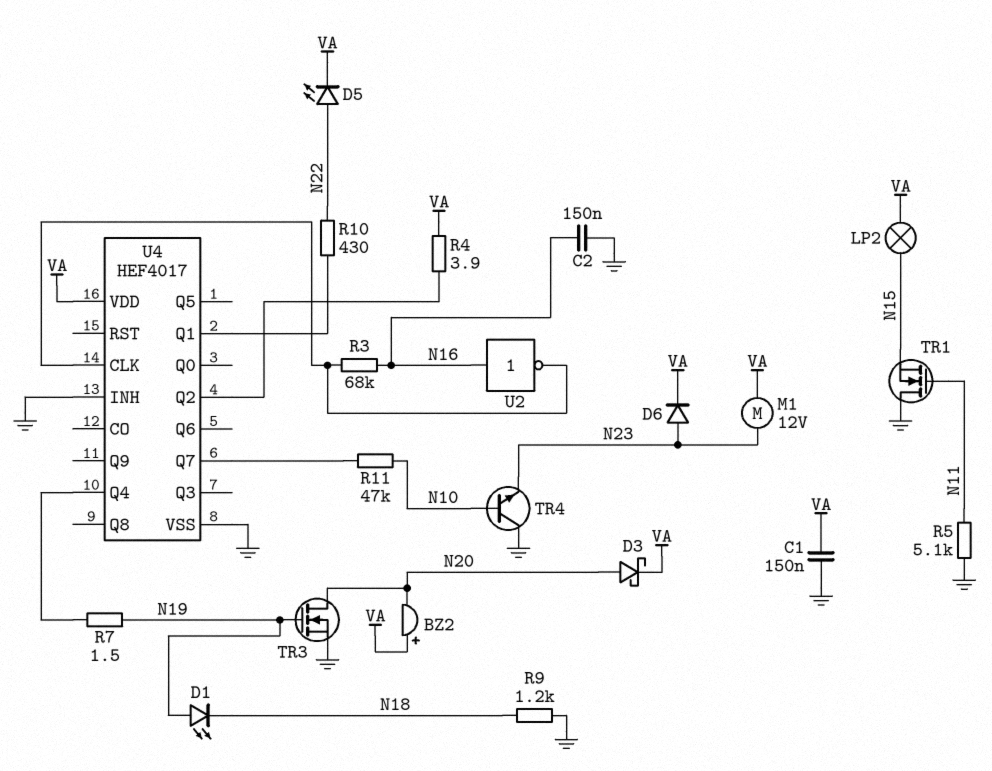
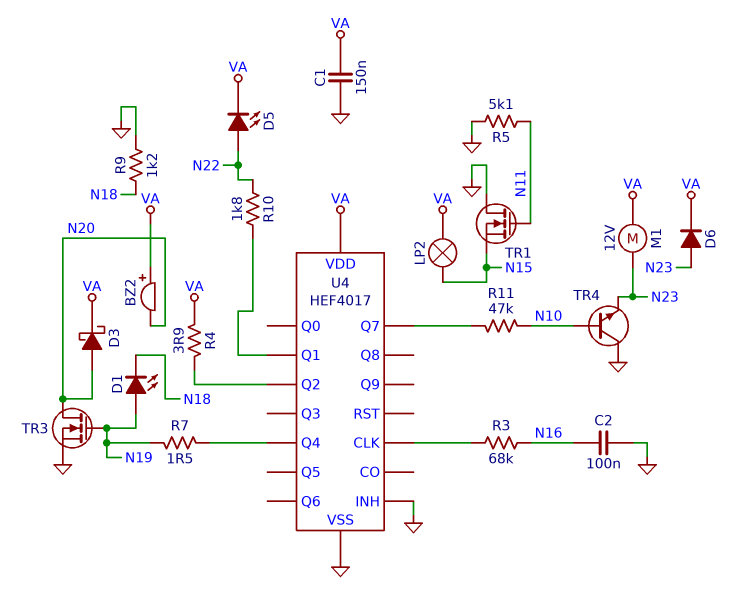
C2: 150nF (GND, N16) -> 100nF (GND, N16)
R10: 430 (N22, U4/Q1) -> 1.8k (N22, U4/Q1)
U2: NOT (in N16, out U4/CLK) -> none

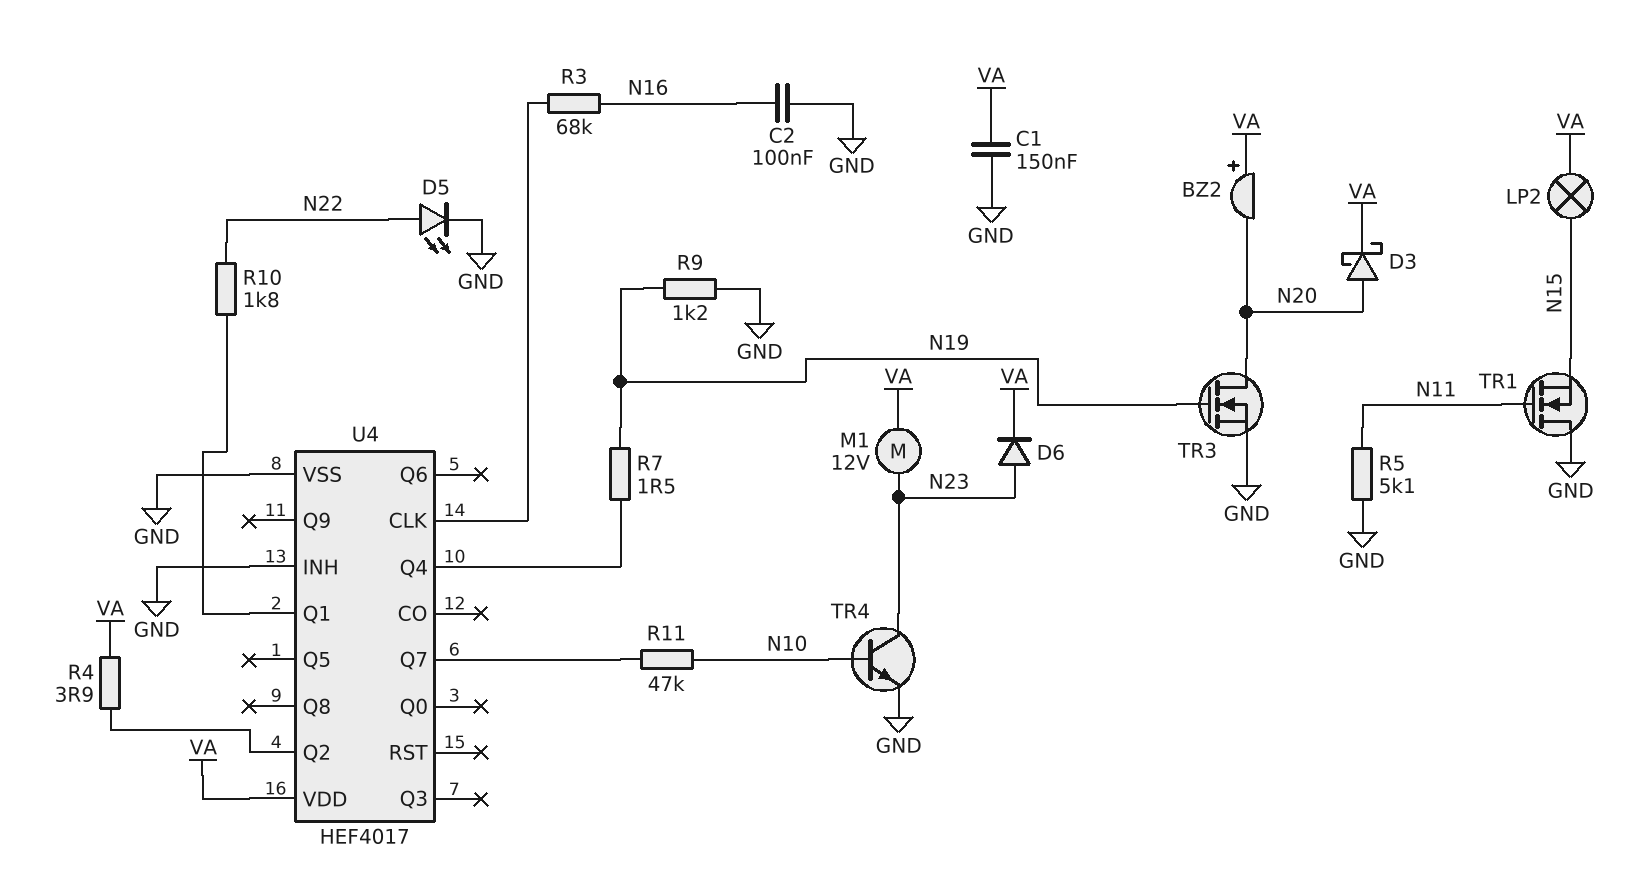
D1: LED (A N19, K N18) -> none
D5: LED (A N22, K VA) -> LED (A N22, K GND)
R9: 1.2k (GND, N18) -> 1.2k (GND, N19)
TR4: NPN (B N10, C GND, E N23) -> NPN (B N10, C N23, E GND)

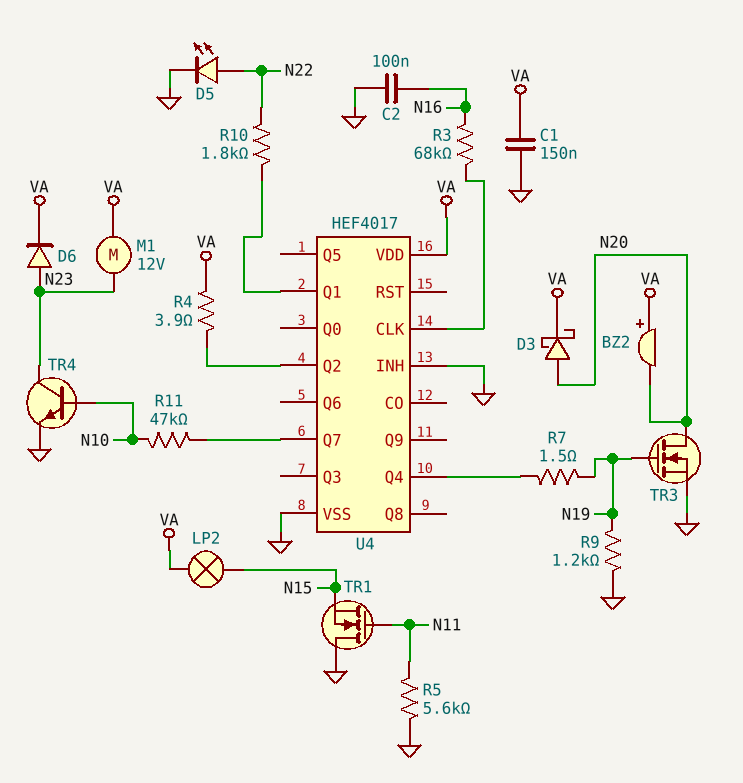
R5: 5.1k (GND, N11) -> 5.6k (GND, N11)

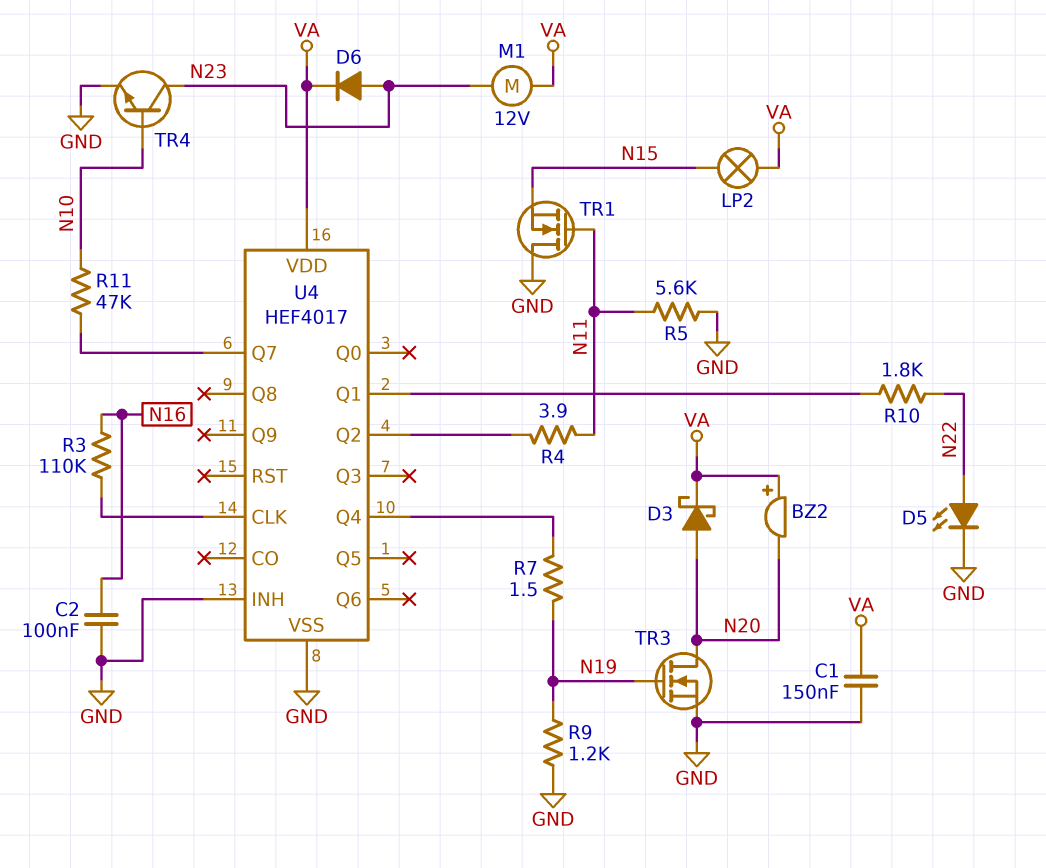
R3: 68k (N16, U4/CLK) -> 110k (N16, U4/CLK)
R4: 3.9 (U4/Q2, VA) -> 3.9 (N11, U4/Q2)

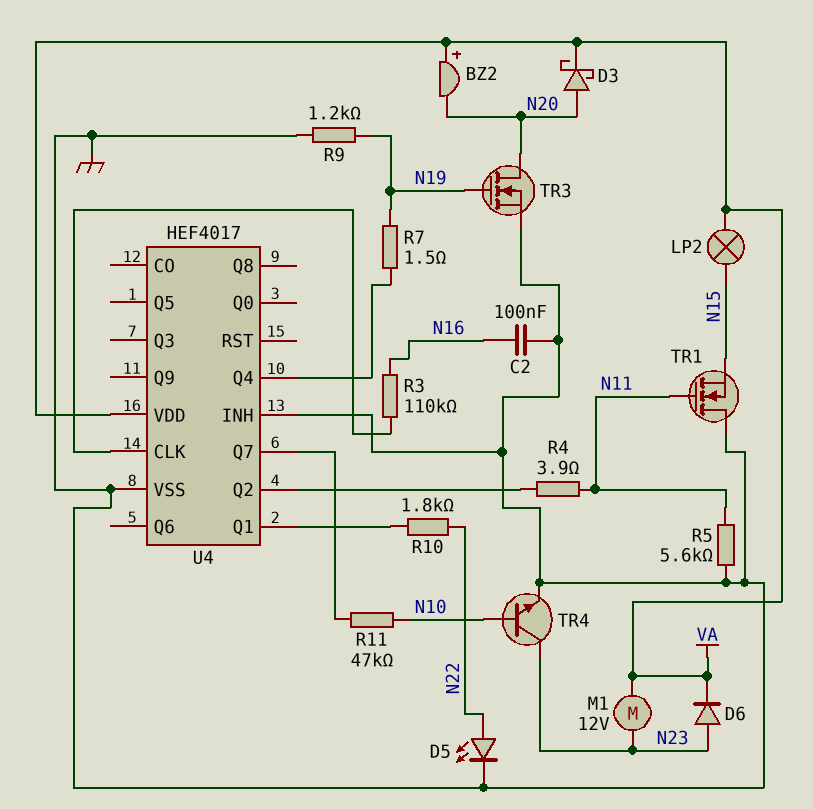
C1: 150nF (GND, VA) -> none

